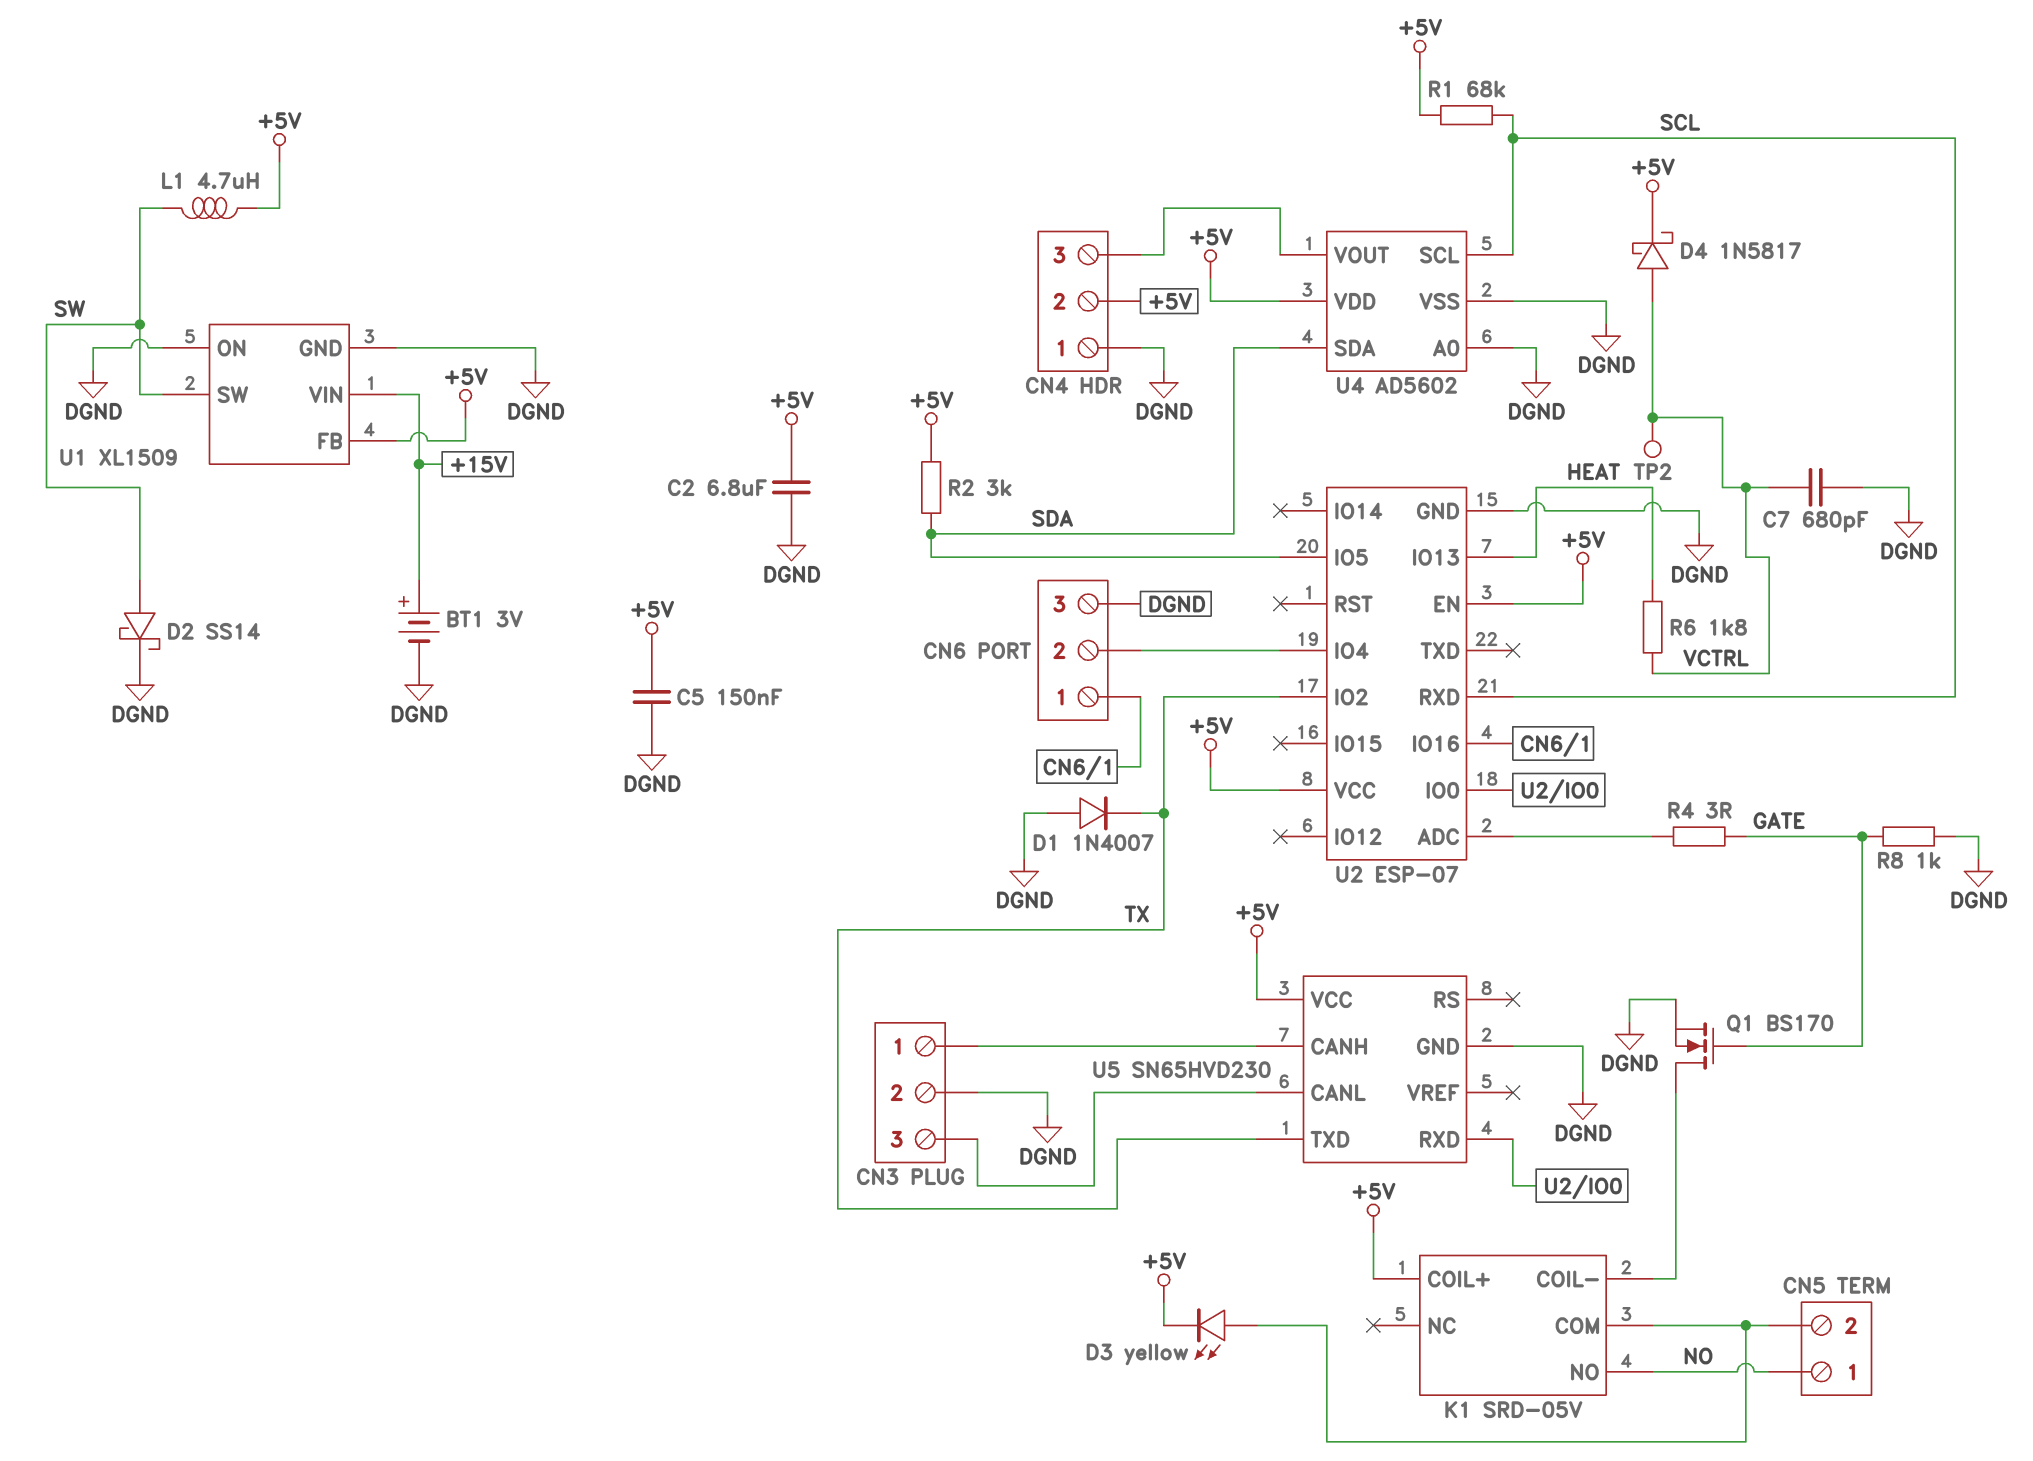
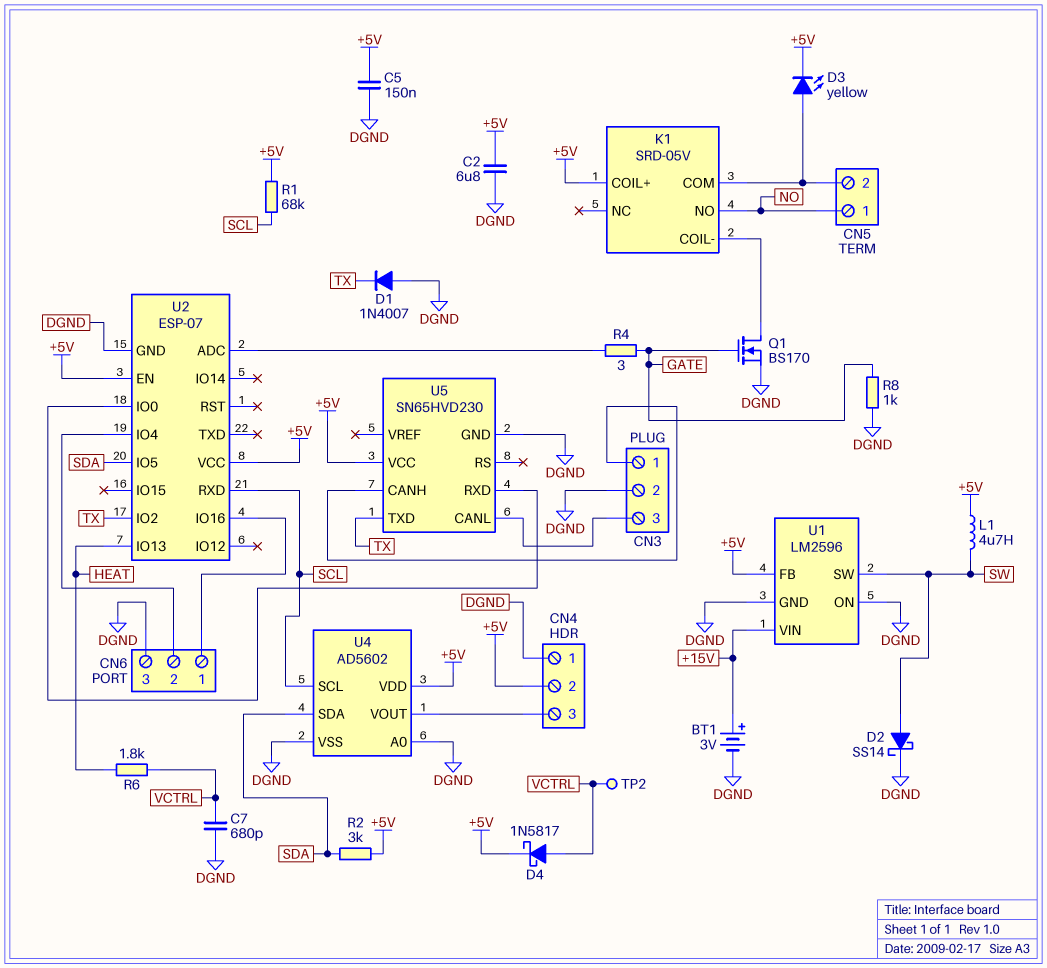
U1: XL1509 -> LM2596

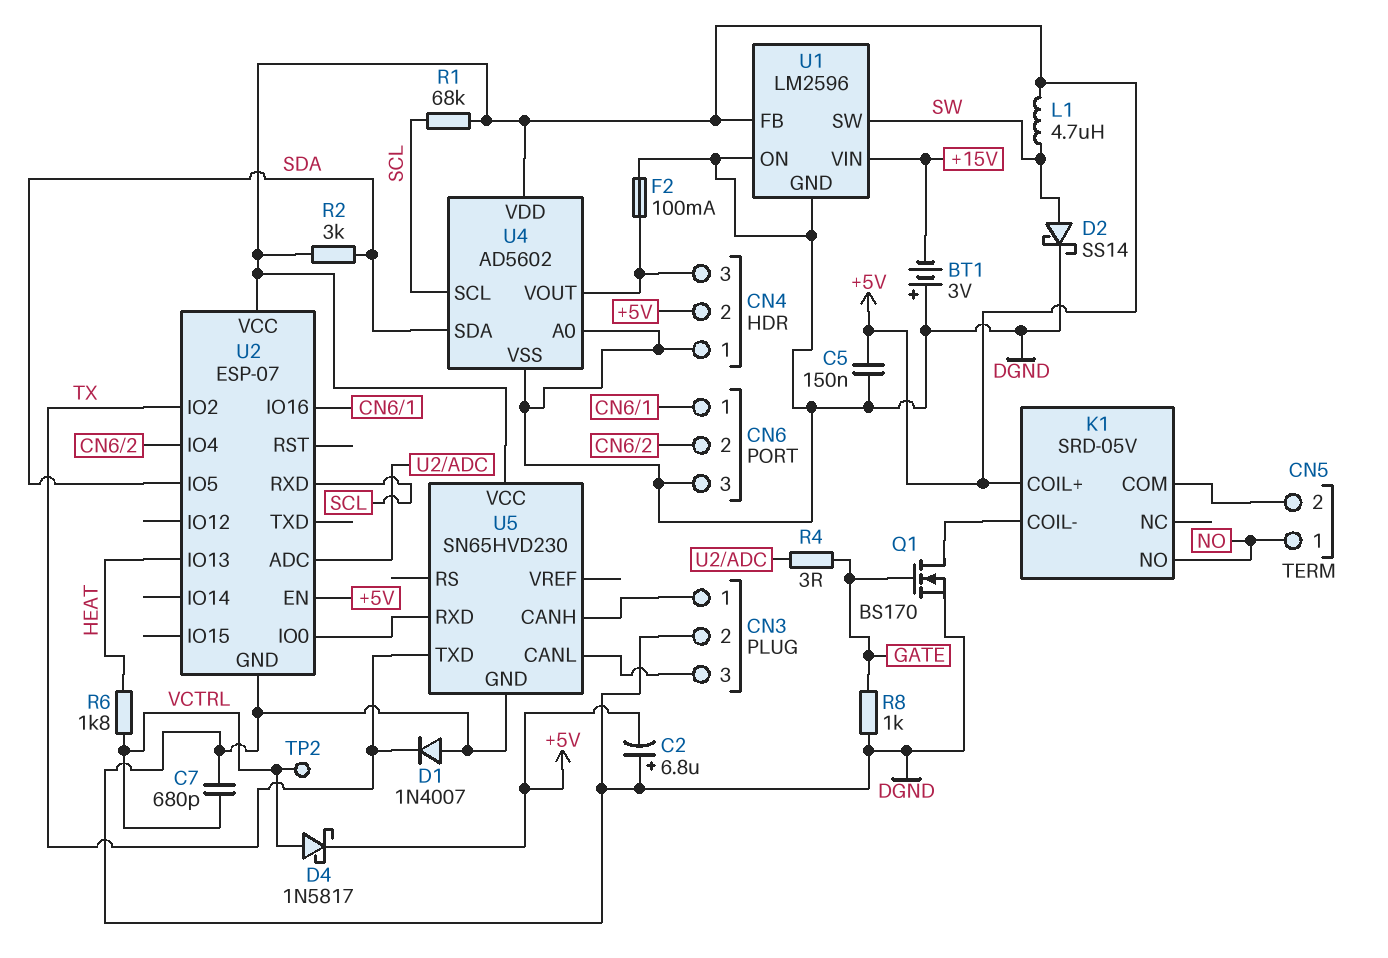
BT1: 3V (plus +15V, minus DGND) -> 3V (plus DGND, minus +15V)
C2: 6.8uF (+5V, DGND) -> 6.8uF (plus DGND, minus +5V)
D3: LED yellow (A CN5/2, K +5V) -> none
F2: none -> 100mA (CN4/3, DGND)

